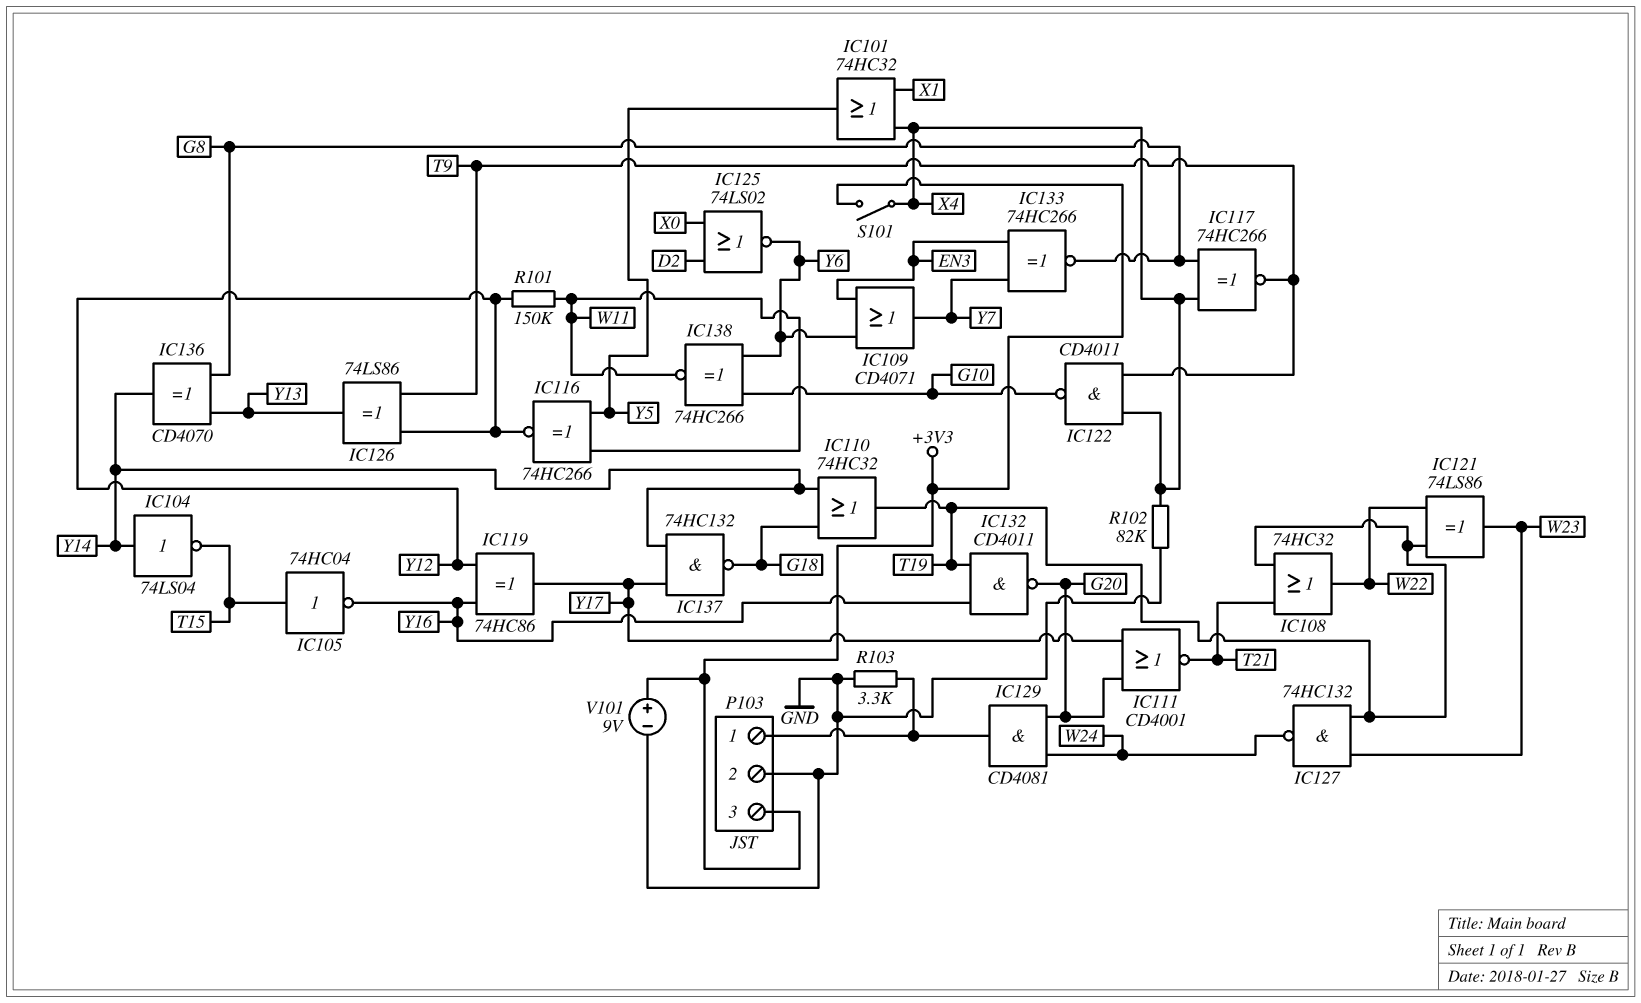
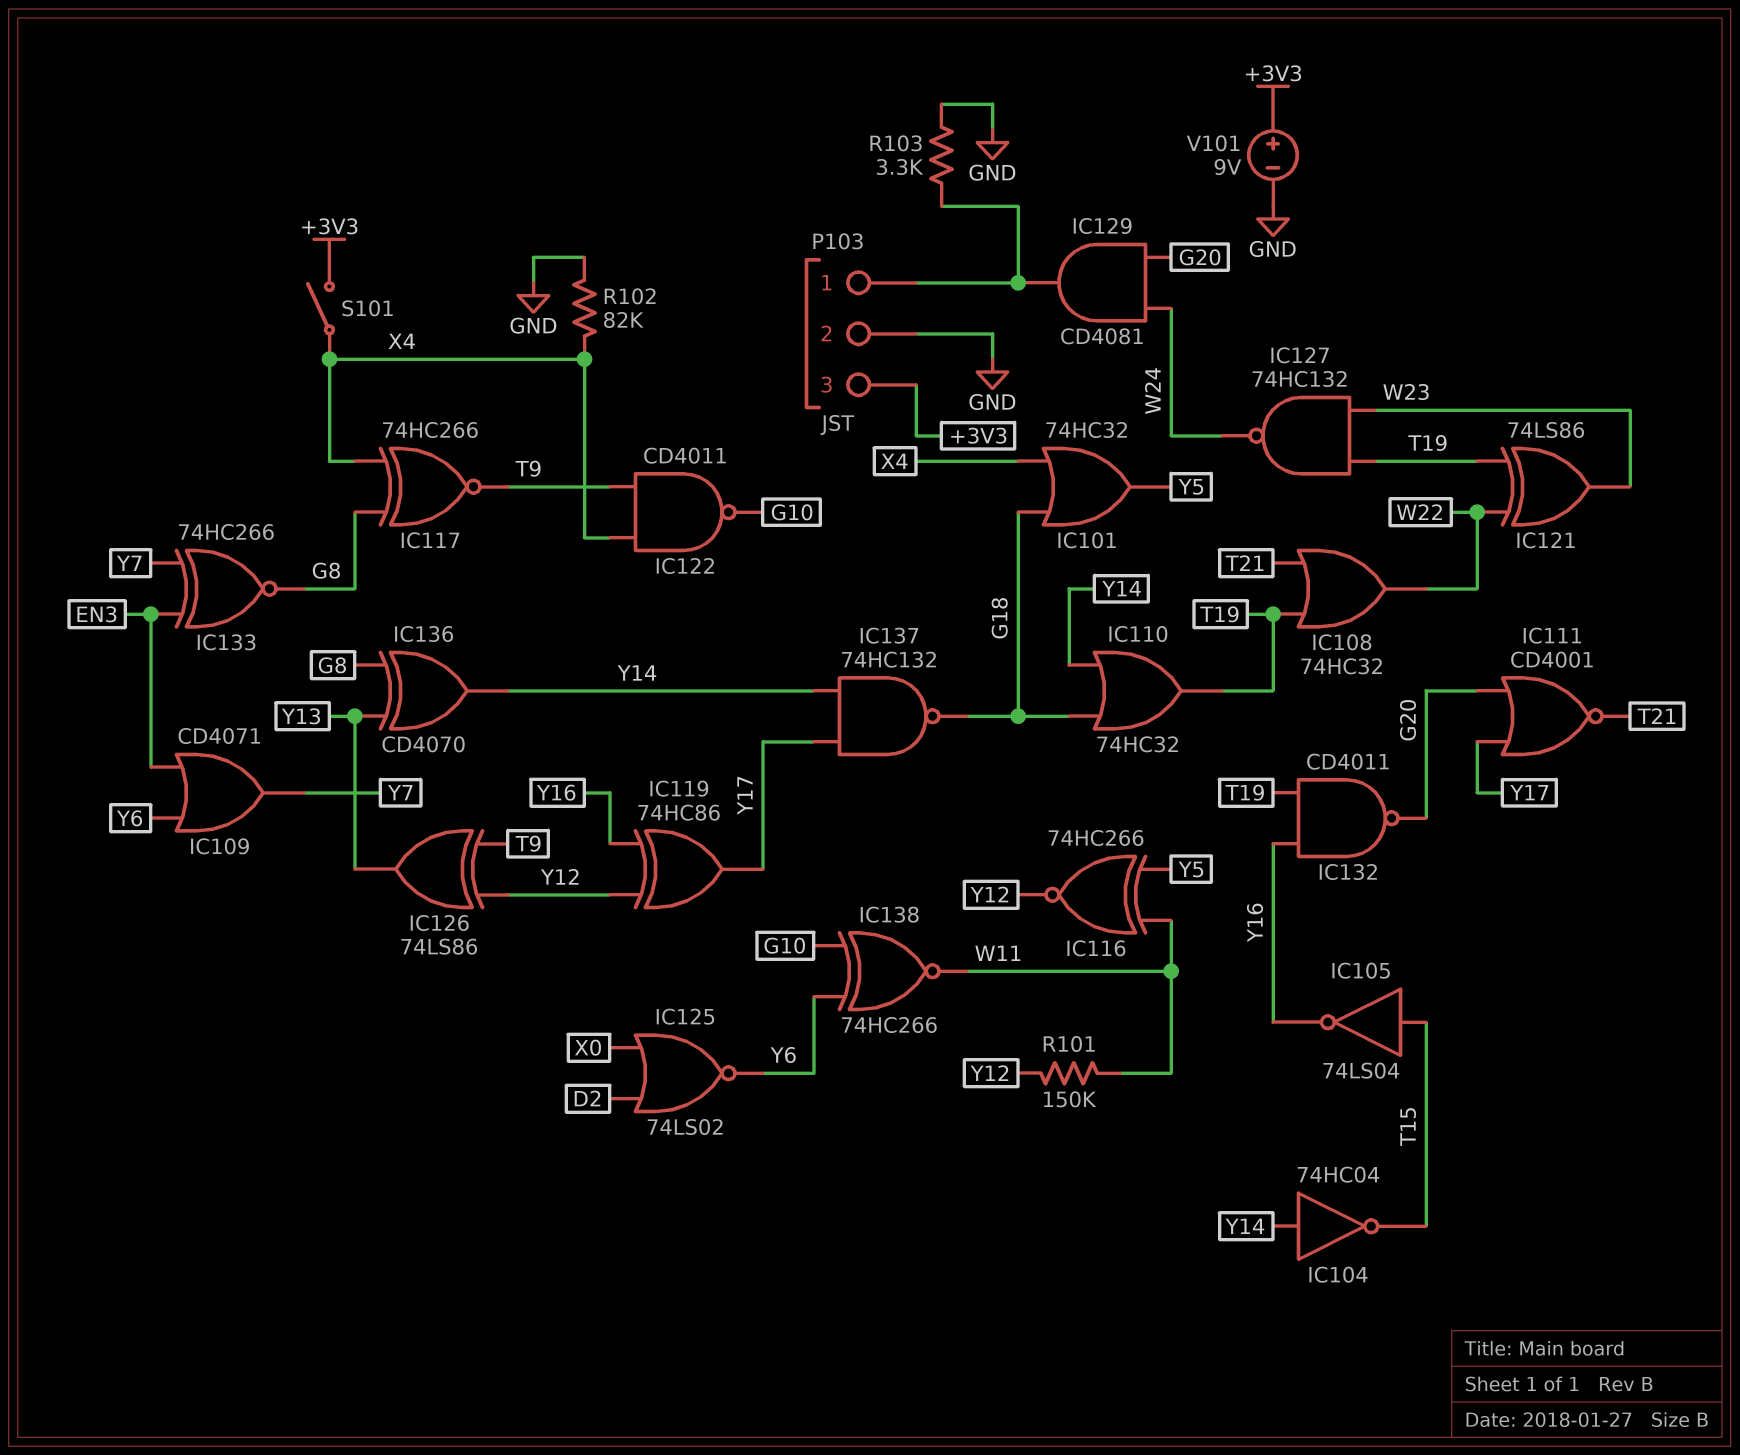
IC101: OR 74HC32 (in X1, in X4, out Y5) -> OR 74HC32 (in G18, in X4, out Y5)
IC104: NOT 74LS04 (in Y14, out T15) -> NOT 74HC04 (in Y14, out T15)
IC105: NOT 74HC04 (in T15, out Y16) -> NOT 74LS04 (in T15, out Y16)

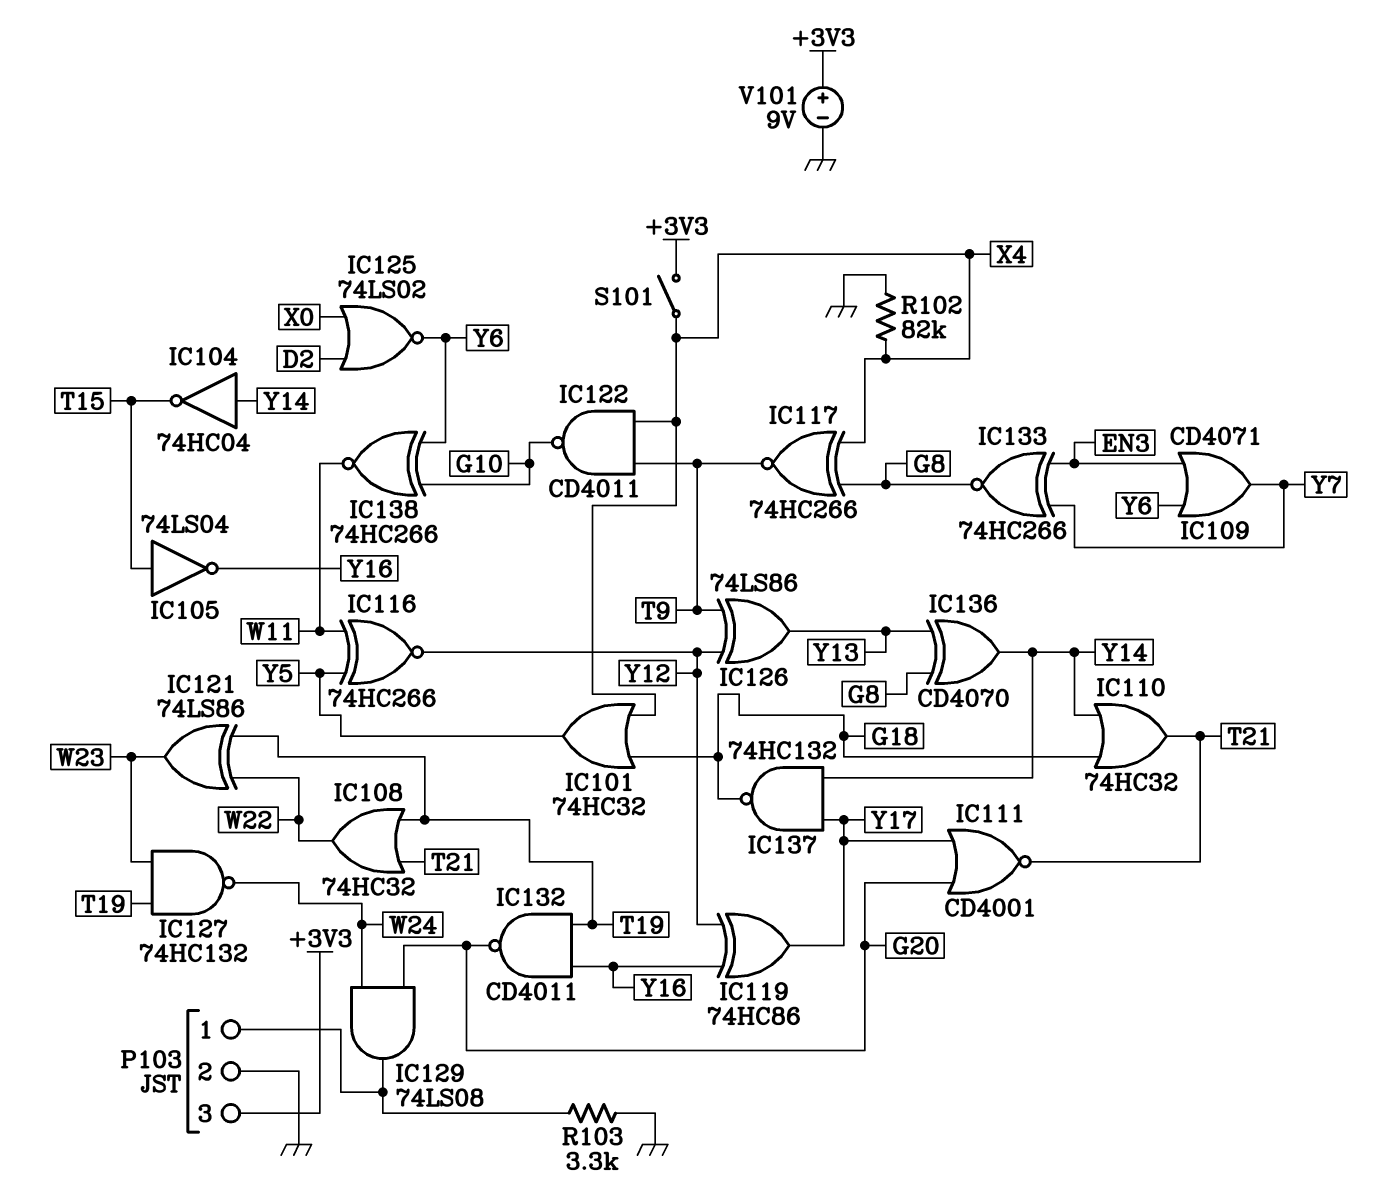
IC110: OR 74HC32 (in G18, in Y14, out T19) -> OR 74HC32 (in G18, in Y14, out T21)
IC129: AND CD4081 (in G20, in W24, out P103/1) -> AND 74LS08 (in G20, in W24, out P103/1)
R101: 150k (W11, Y12) -> none

